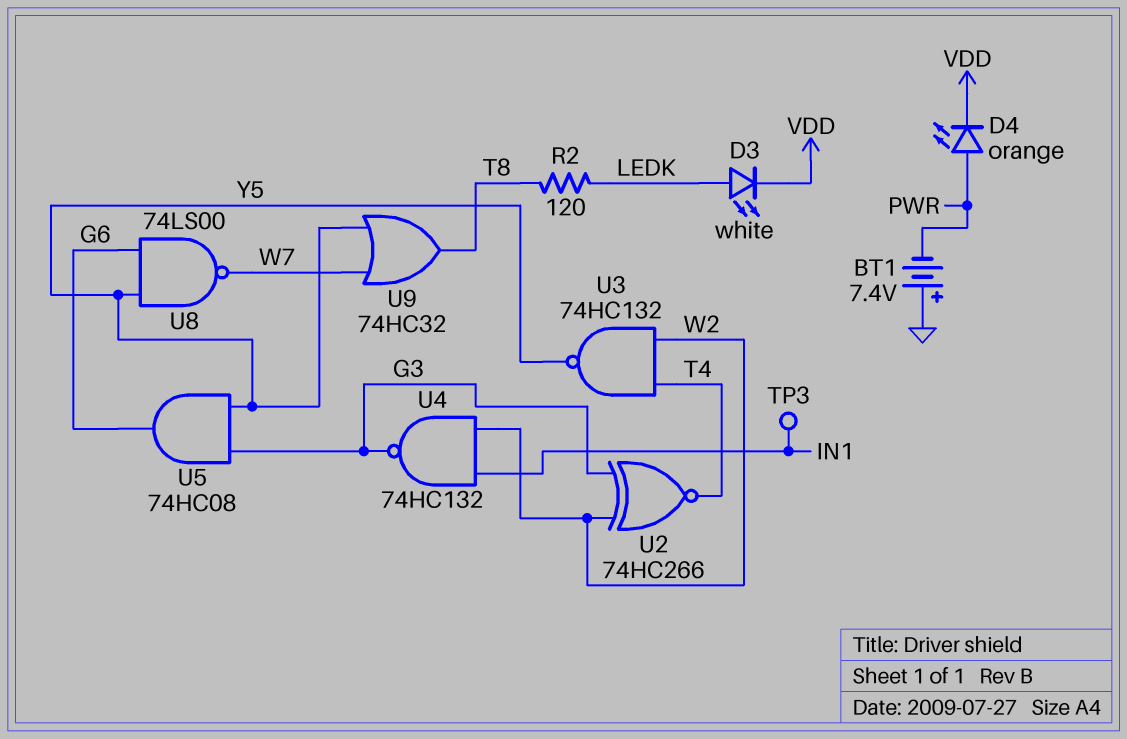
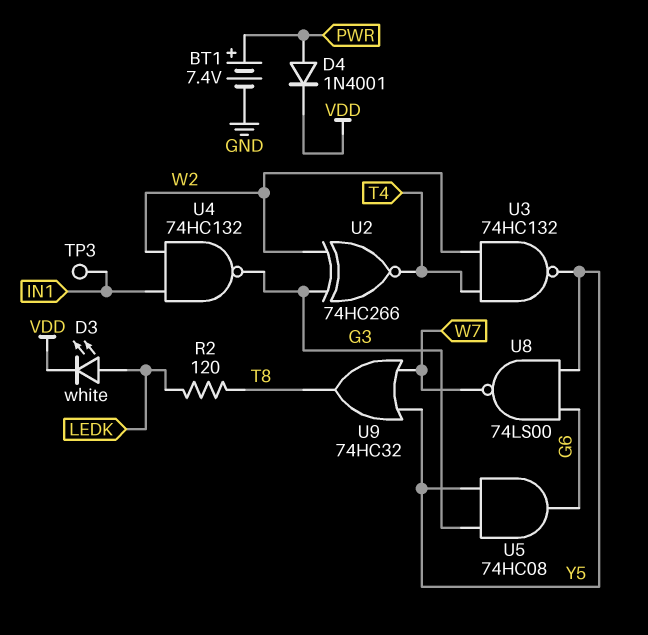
BT1: 7.4V (plus GND, minus PWR) -> 7.4V (plus PWR, minus GND)
D4: LED orange (A PWR, K VDD) -> diode 1N4001 (A PWR, K VDD)

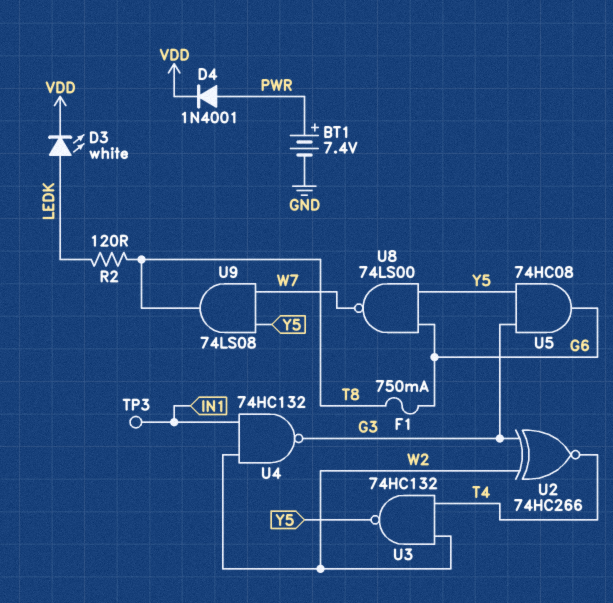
F1: none -> 750mA (G6, T8)
U9: OR 74HC32 (in W7, in Y5, out T8) -> AND 74LS08 (in W7, in Y5, out T8)

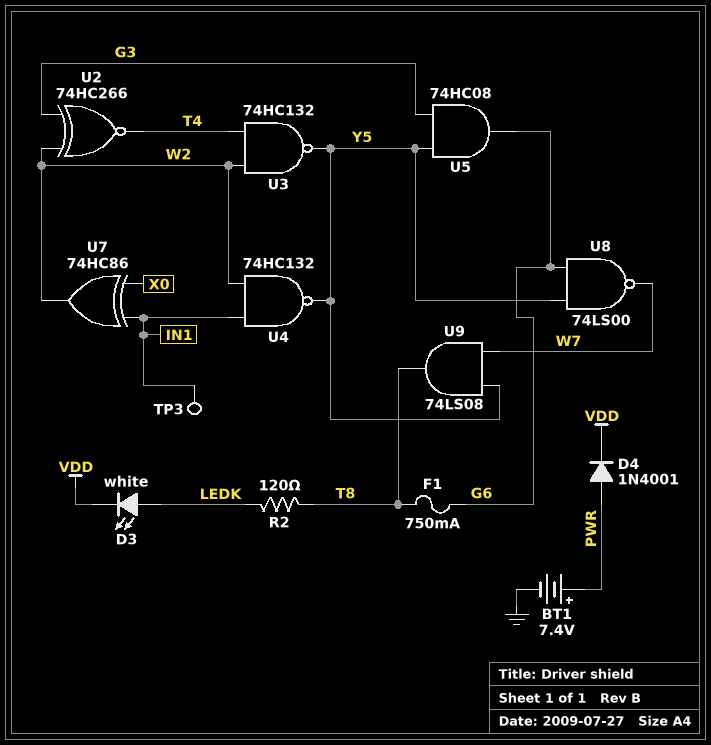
U4: NAND 74HC132 (in IN1, in W2, out G3) -> NAND 74HC132 (in IN1, in W2, out Y5)
U7: none -> XOR 74HC86 (in IN1, in X0, out W2)

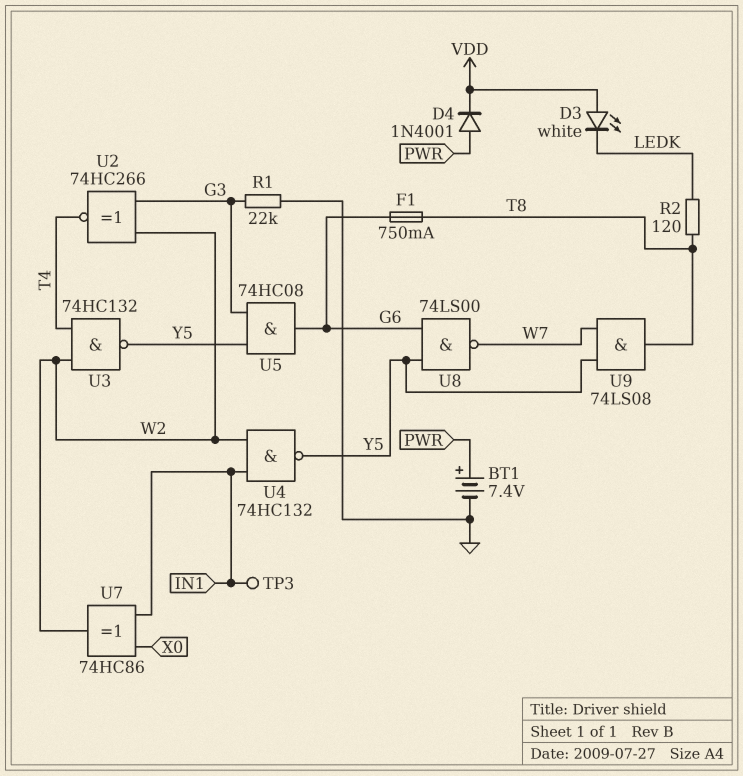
D3: LED white (A LEDK, K VDD) -> LED white (A VDD, K LEDK)
R1: none -> 22k (G3, GND)

